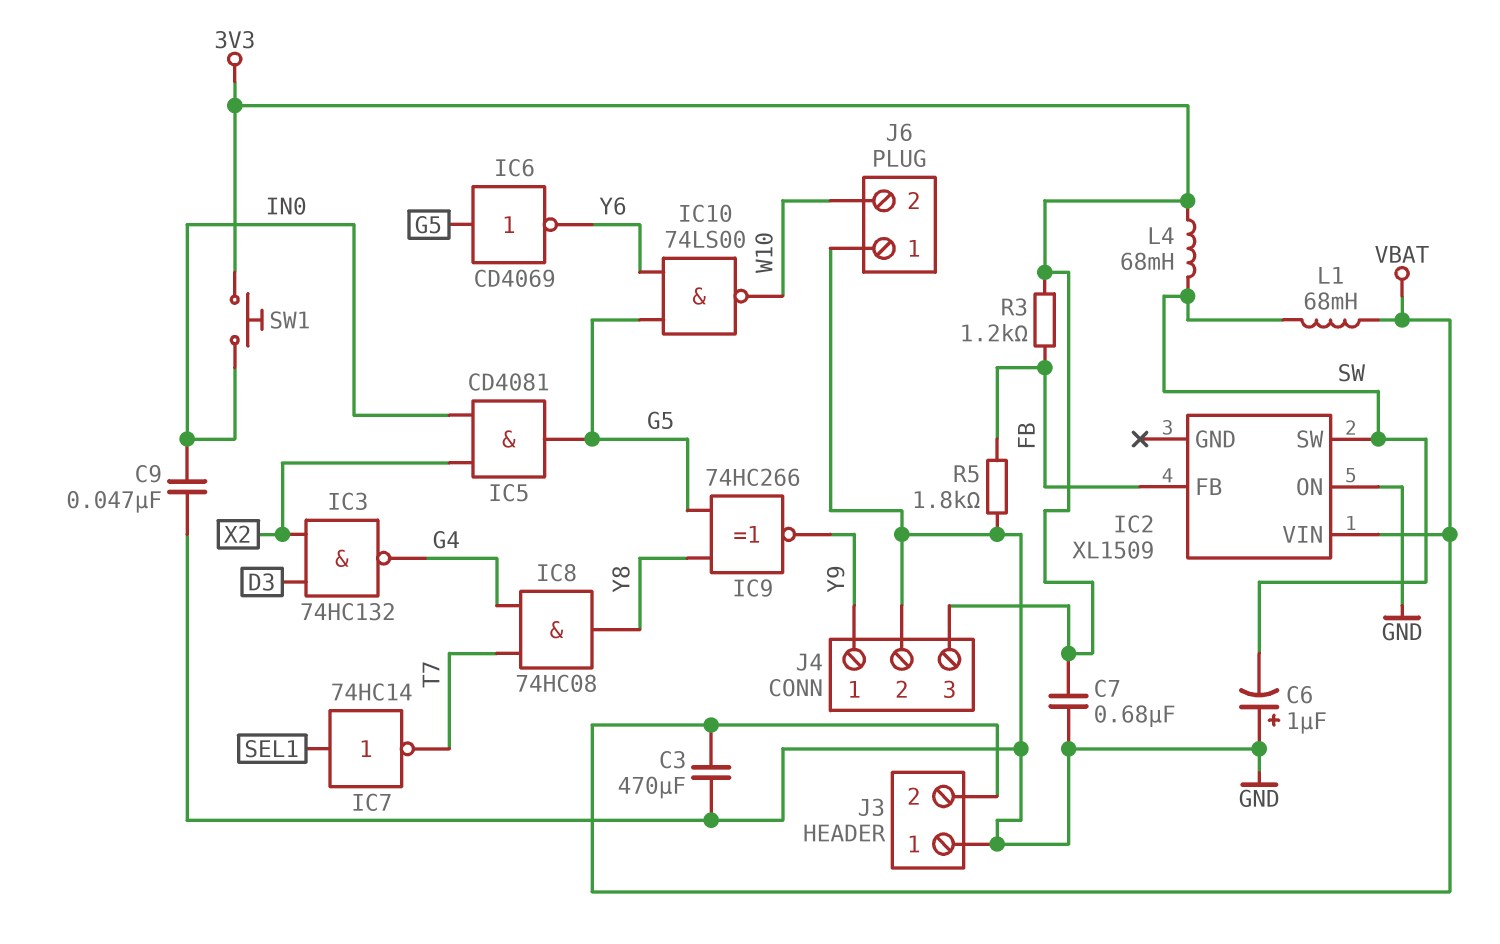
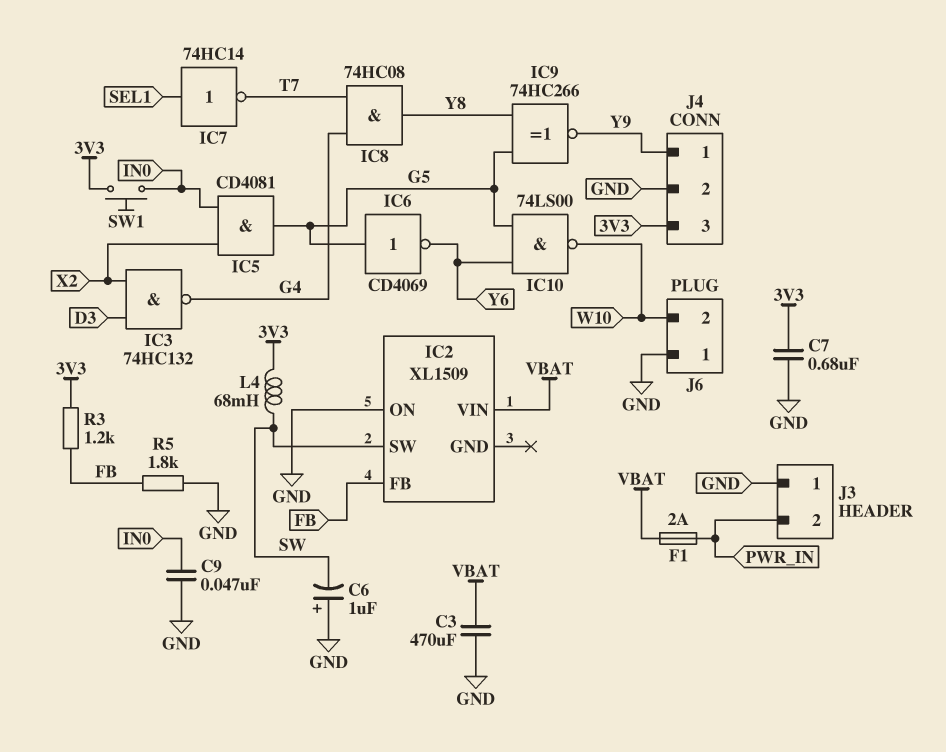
F1: none -> 2A (PWR_IN, VBAT)
J3 pin 2: VBAT -> PWR_IN
L1: 68mH (SW, VBAT) -> none

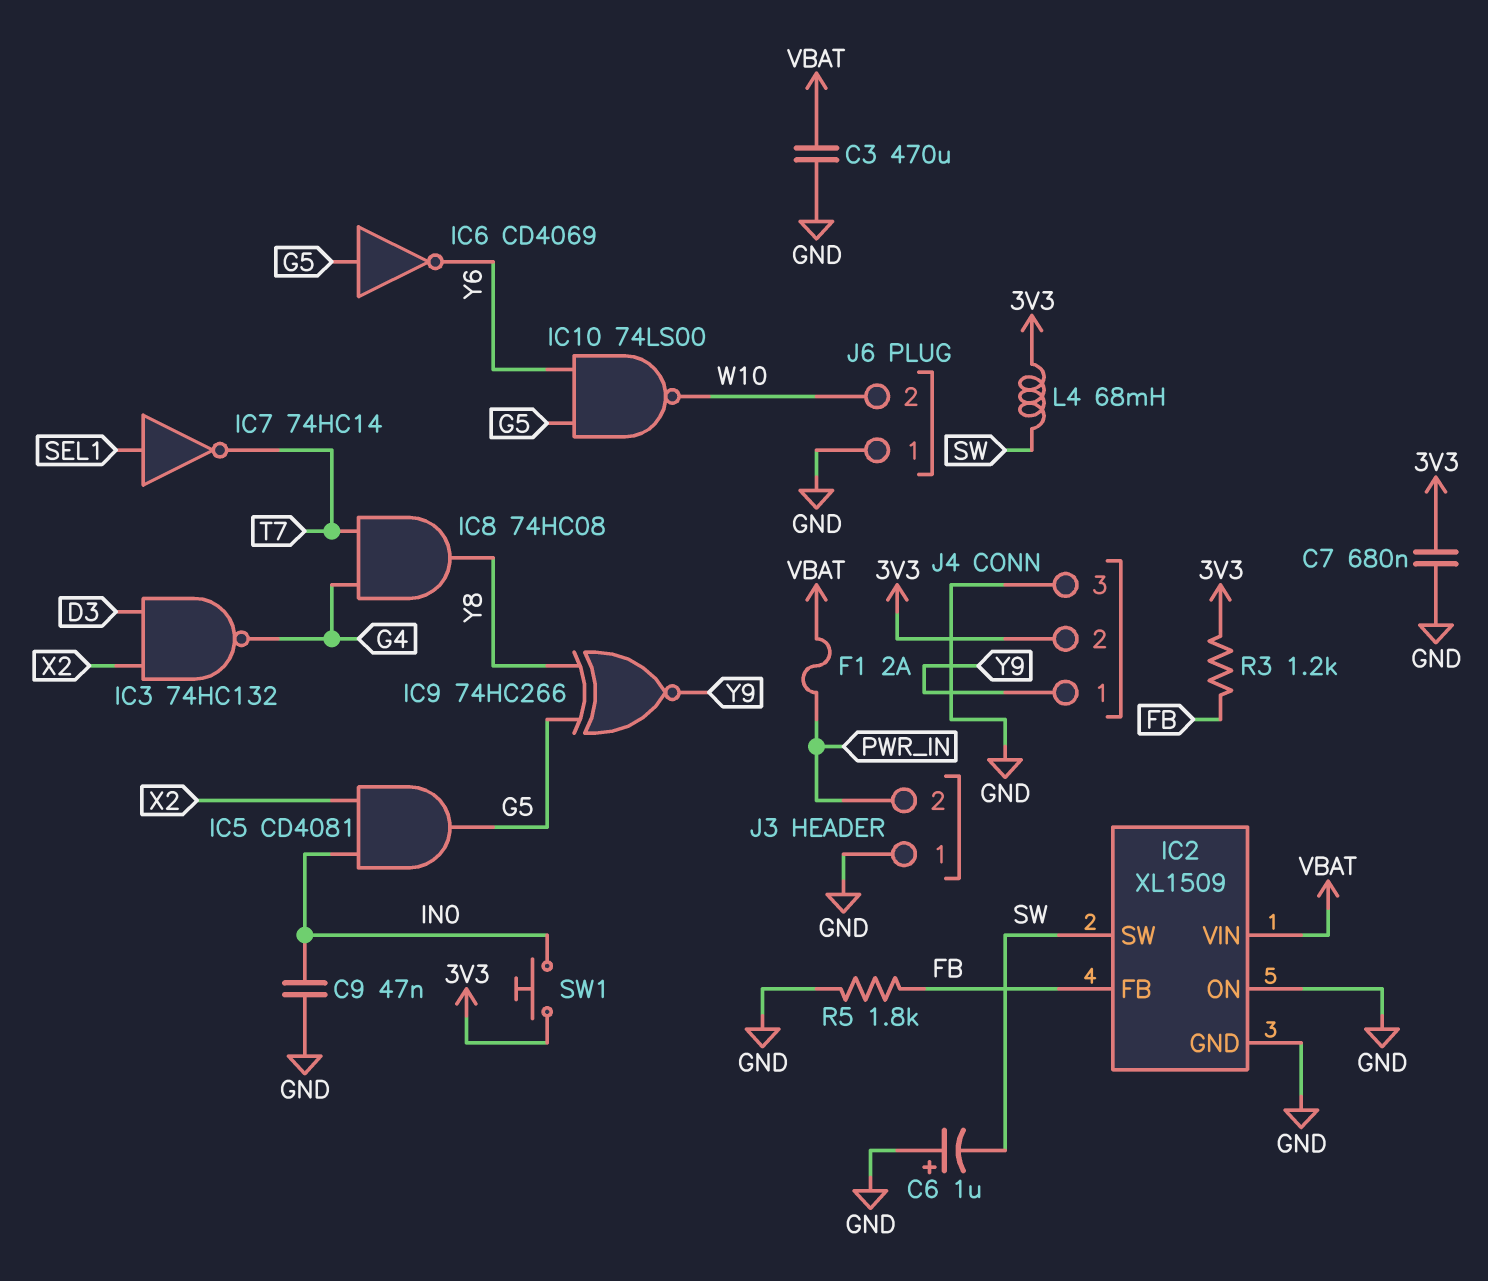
IC2 pin GND: none -> GND
J4 pin 2: GND -> 3V3
J4 pin 3: 3V3 -> GND

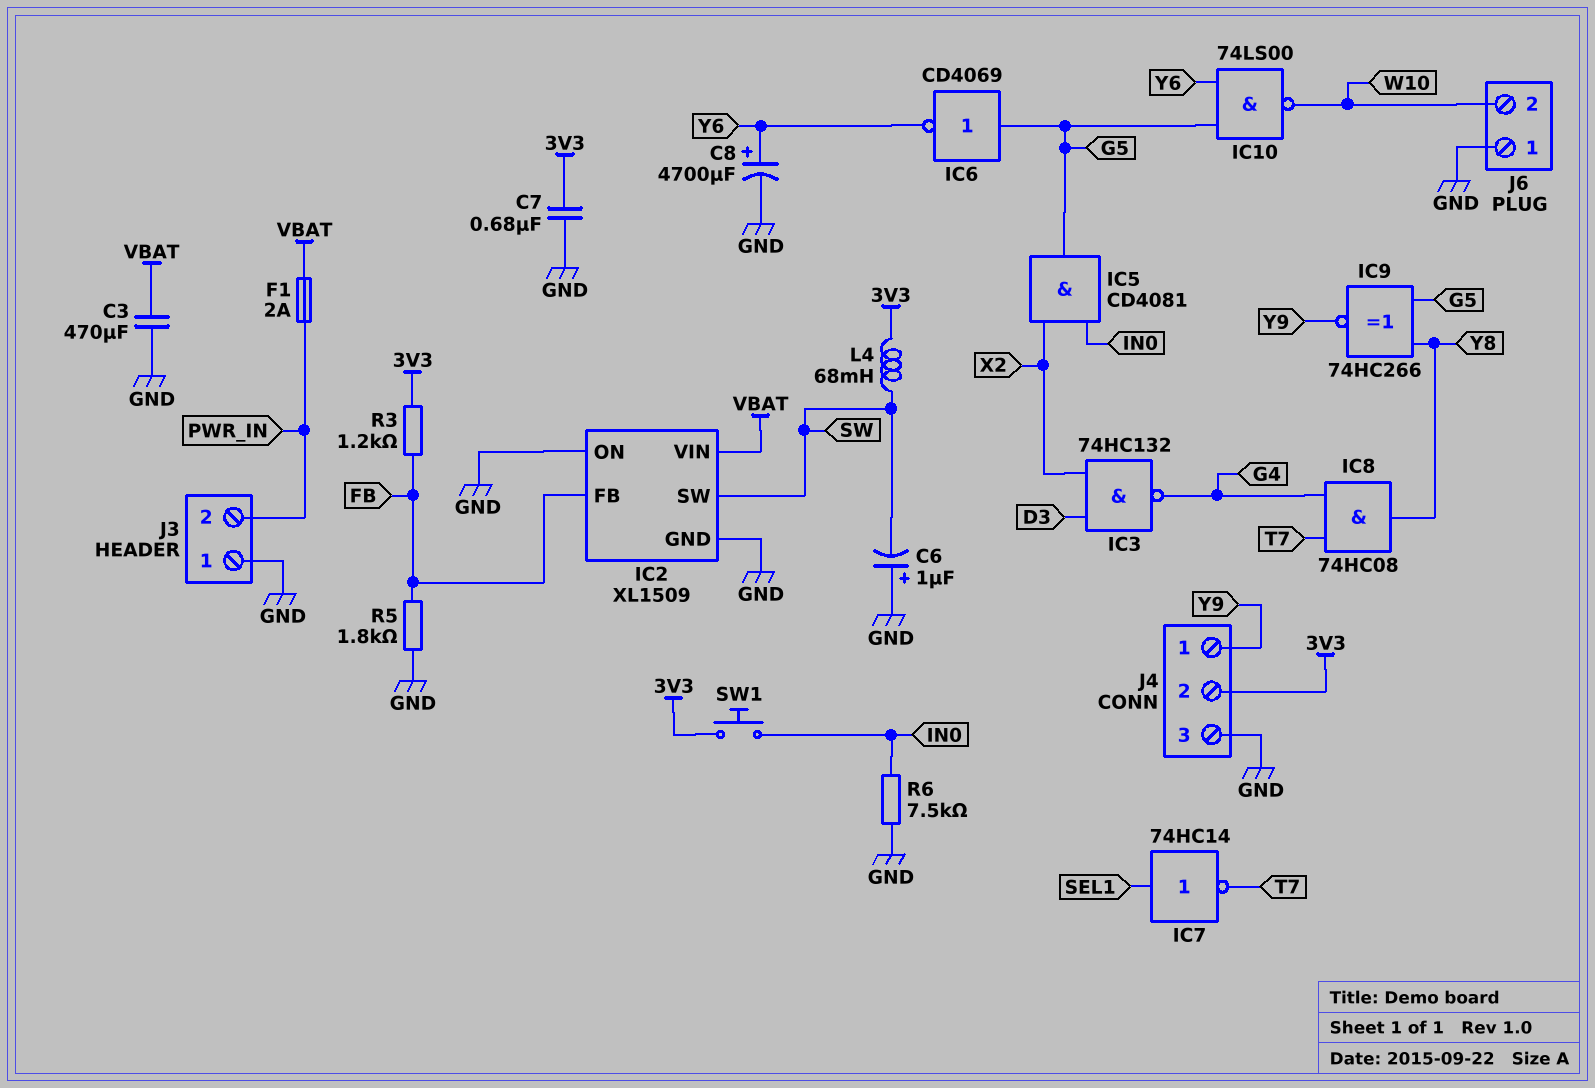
C8: none -> 4700uF (plus Y6, minus GND)
C9: 47nF (GND, IN0) -> none
R6: none -> 7.5k (GND, IN0)

